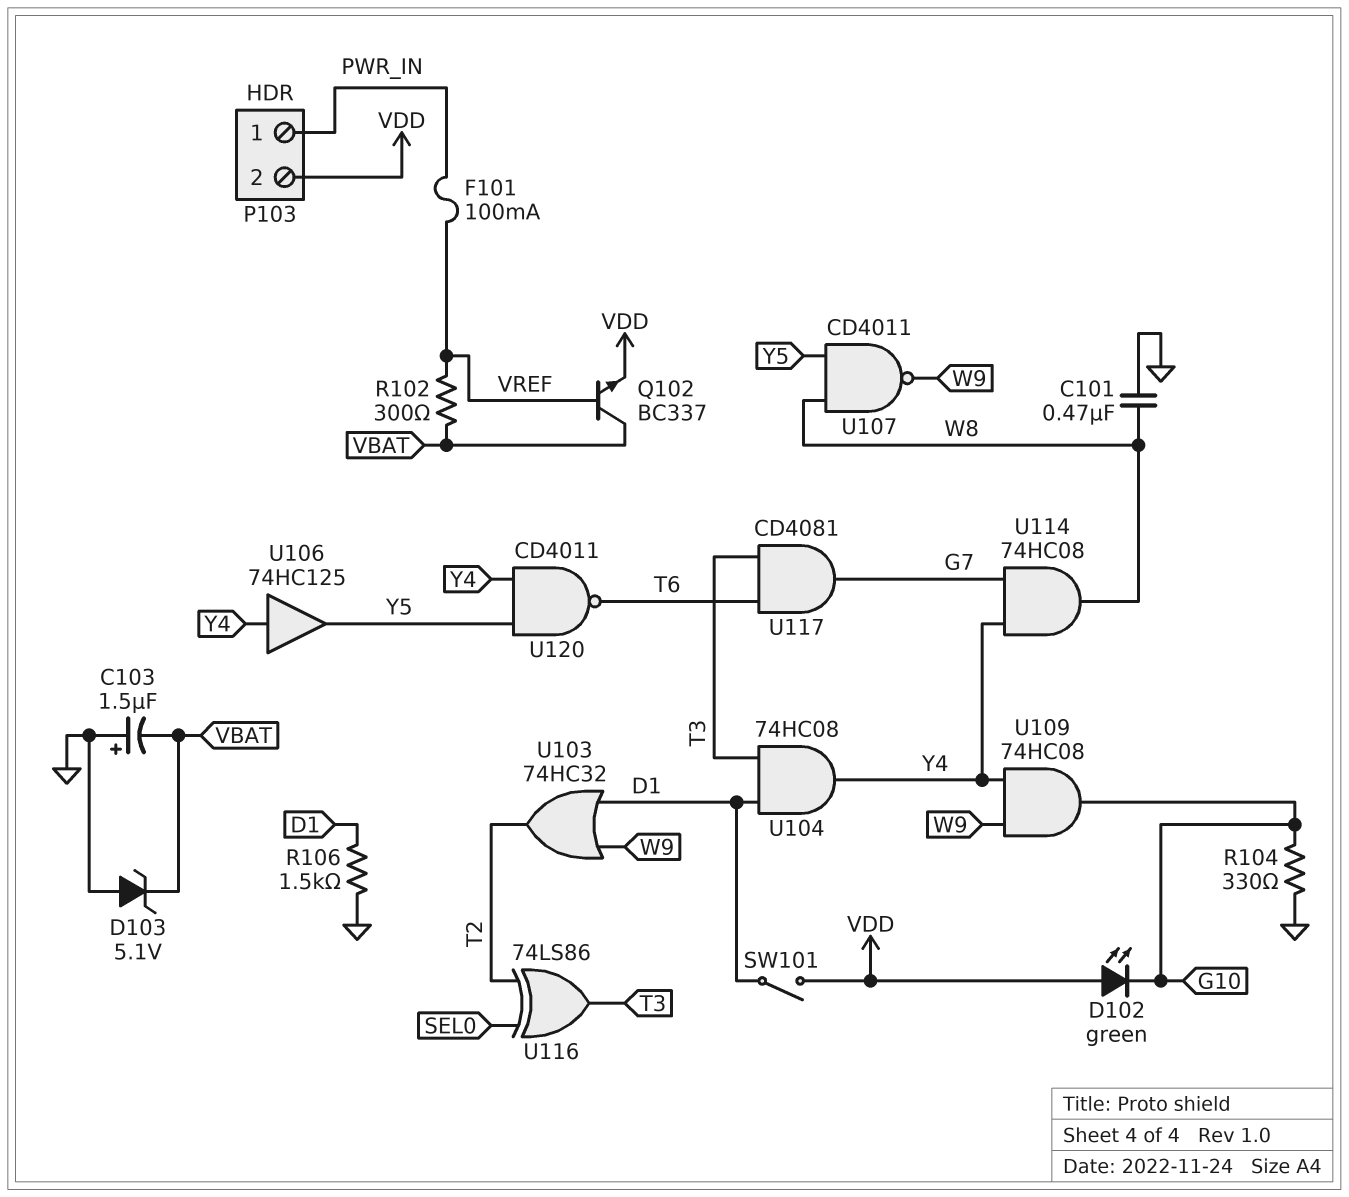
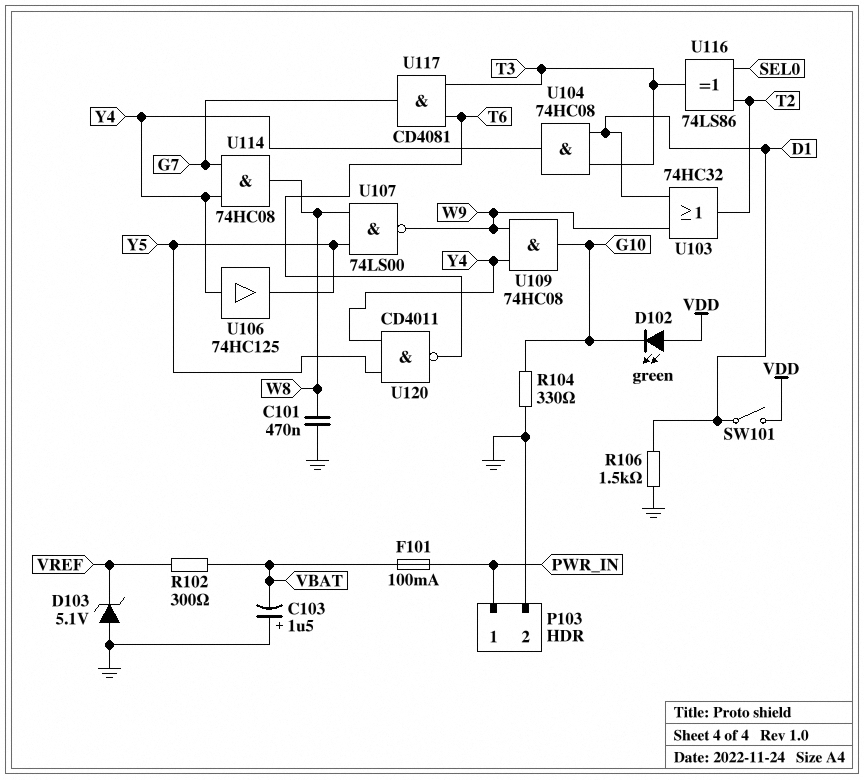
D103: zener 5.1V (A GND, K VBAT) -> zener 5.1V (A GND, K VREF)
F101: 100mA (PWR_IN, VREF) -> 100mA (PWR_IN, VBAT)
P103 pin 2: VDD -> GND
Q102: NPN BC337 (B VREF, C VBAT, E VDD) -> none
U107: NAND CD4011 (in W8, in Y5, out W9) -> NAND 74LS00 (in W8, in Y5, out W9)

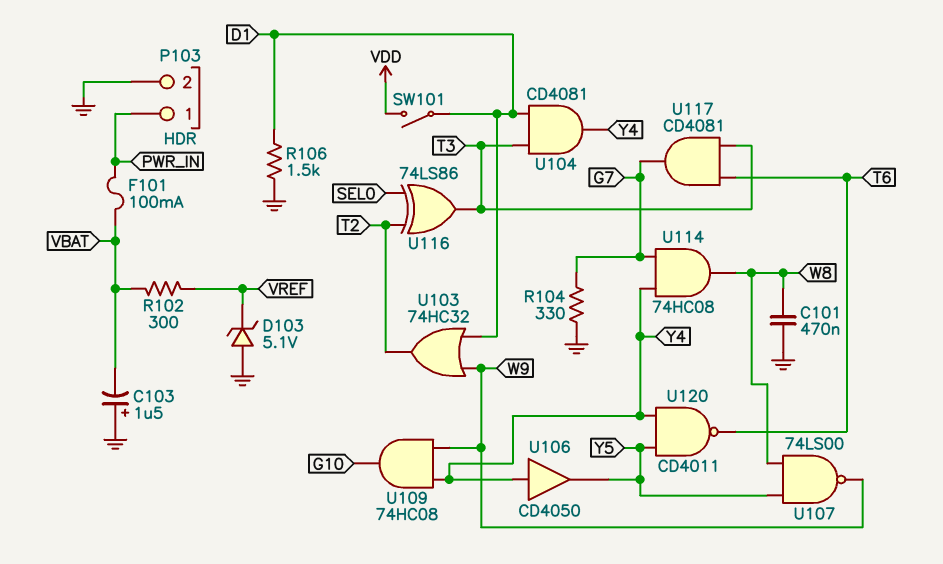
D102: LED green (A VDD, K G10) -> none
R104: 330 (G10, GND) -> 330 (G7, GND)
U104: AND 74HC08 (in D1, in T3, out Y4) -> AND CD4081 (in D1, in T3, out Y4)
U106: buffer 74HC125 (in Y4, out Y5) -> buffer CD4050 (in Y4, out Y5)

